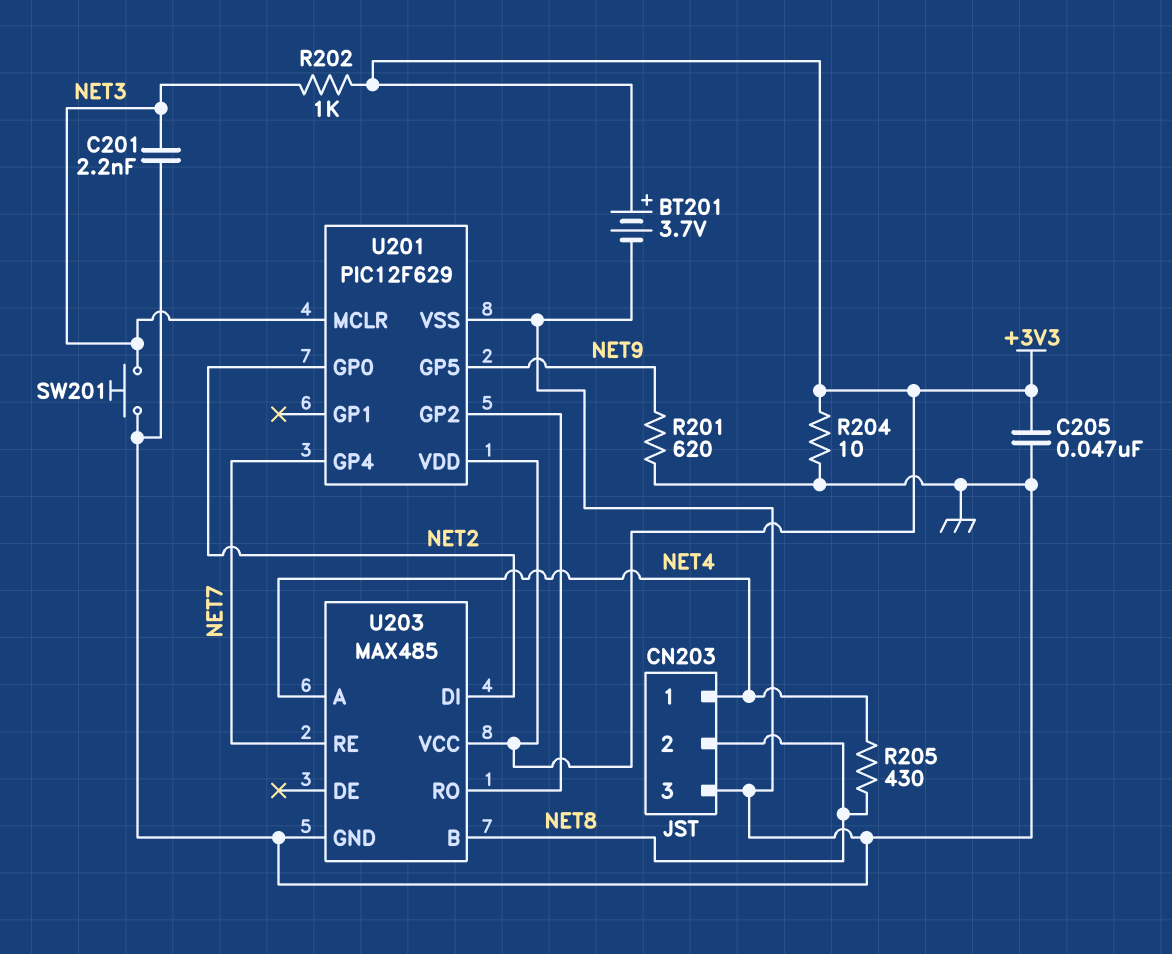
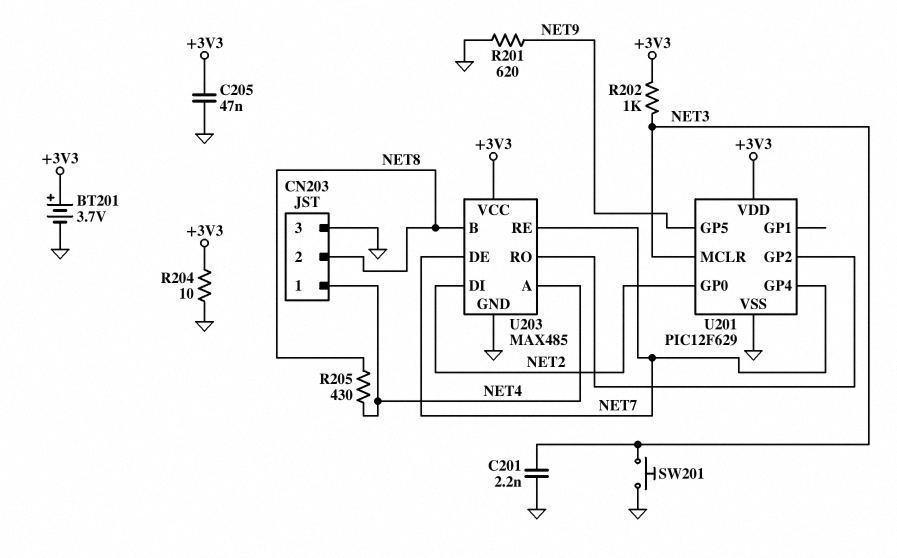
U203 pin DE: none -> NET7

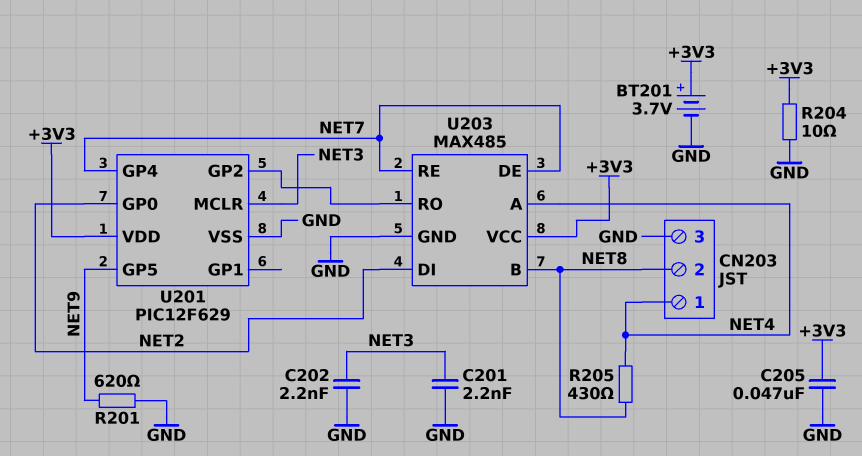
C202: none -> 2.2nF (GND, NET3)
R202: 1k (+3V3, NET3) -> none
SW201: button (GND, NET3) -> none

